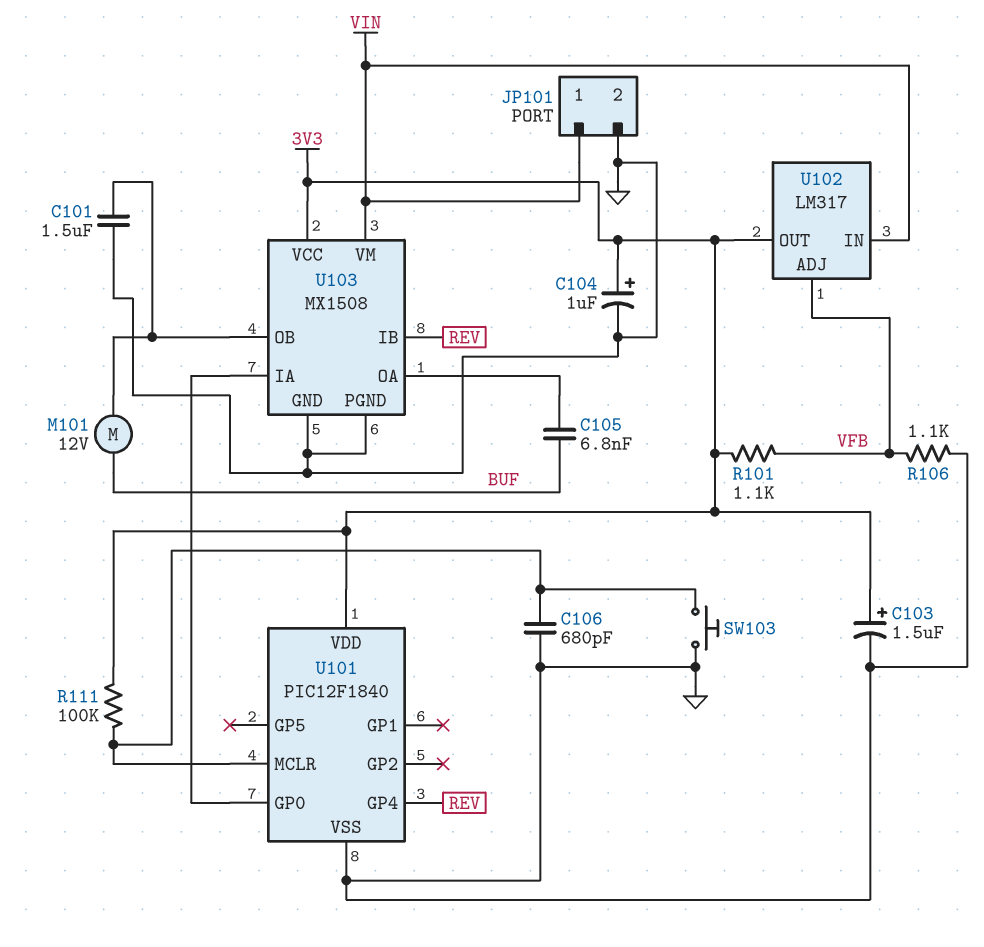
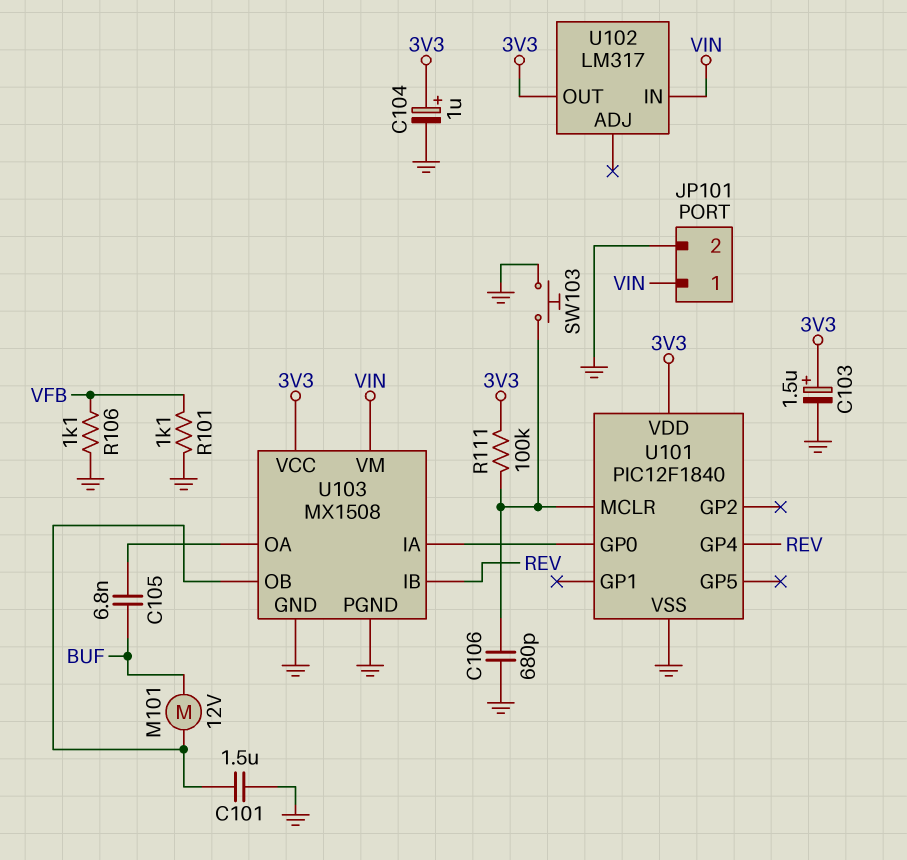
R101: 1.1k (3V3, VFB) -> 1.1k (GND, VFB)
U102 pin ADJ: VFB -> none

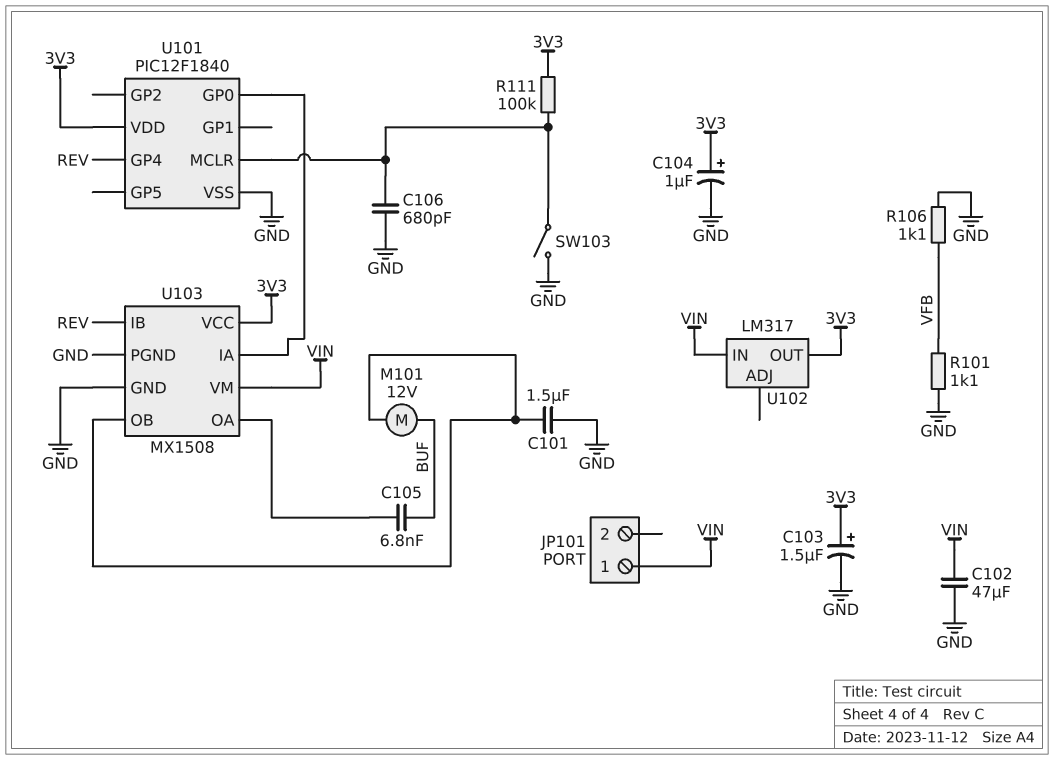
C102: none -> 47uF (GND, VIN)
JP101 pin 2: GND -> none
SW103: button (GND, U101/MCLR) -> switch (GND, U101/MCLR)

